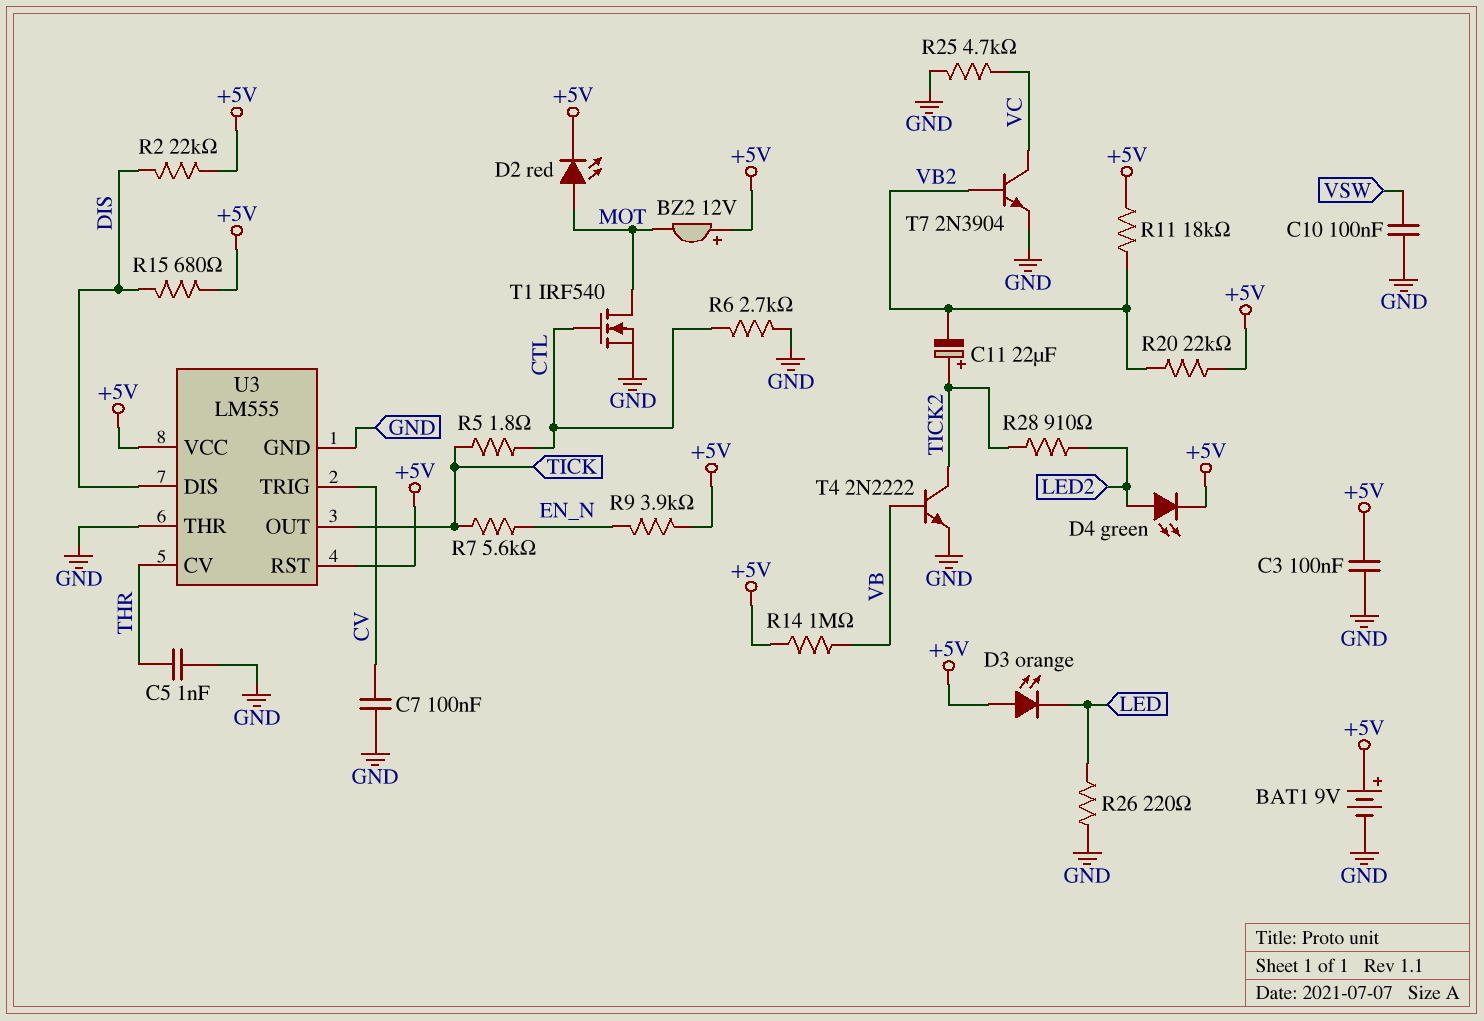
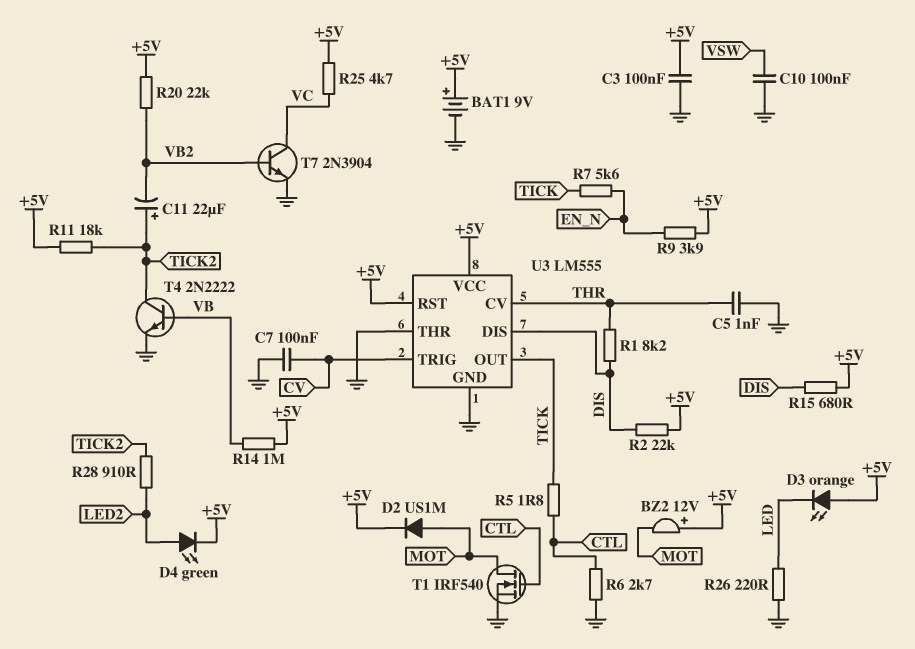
D2: LED red (A MOT, K +5V) -> diode US1M (A MOT, K +5V)
R1: none -> 8.2k (DIS, THR)
R11: 18k (+5V, VB2) -> 18k (+5V, TICK2)
R25: 4.7k (GND, VC) -> 4.7k (+5V, VC)

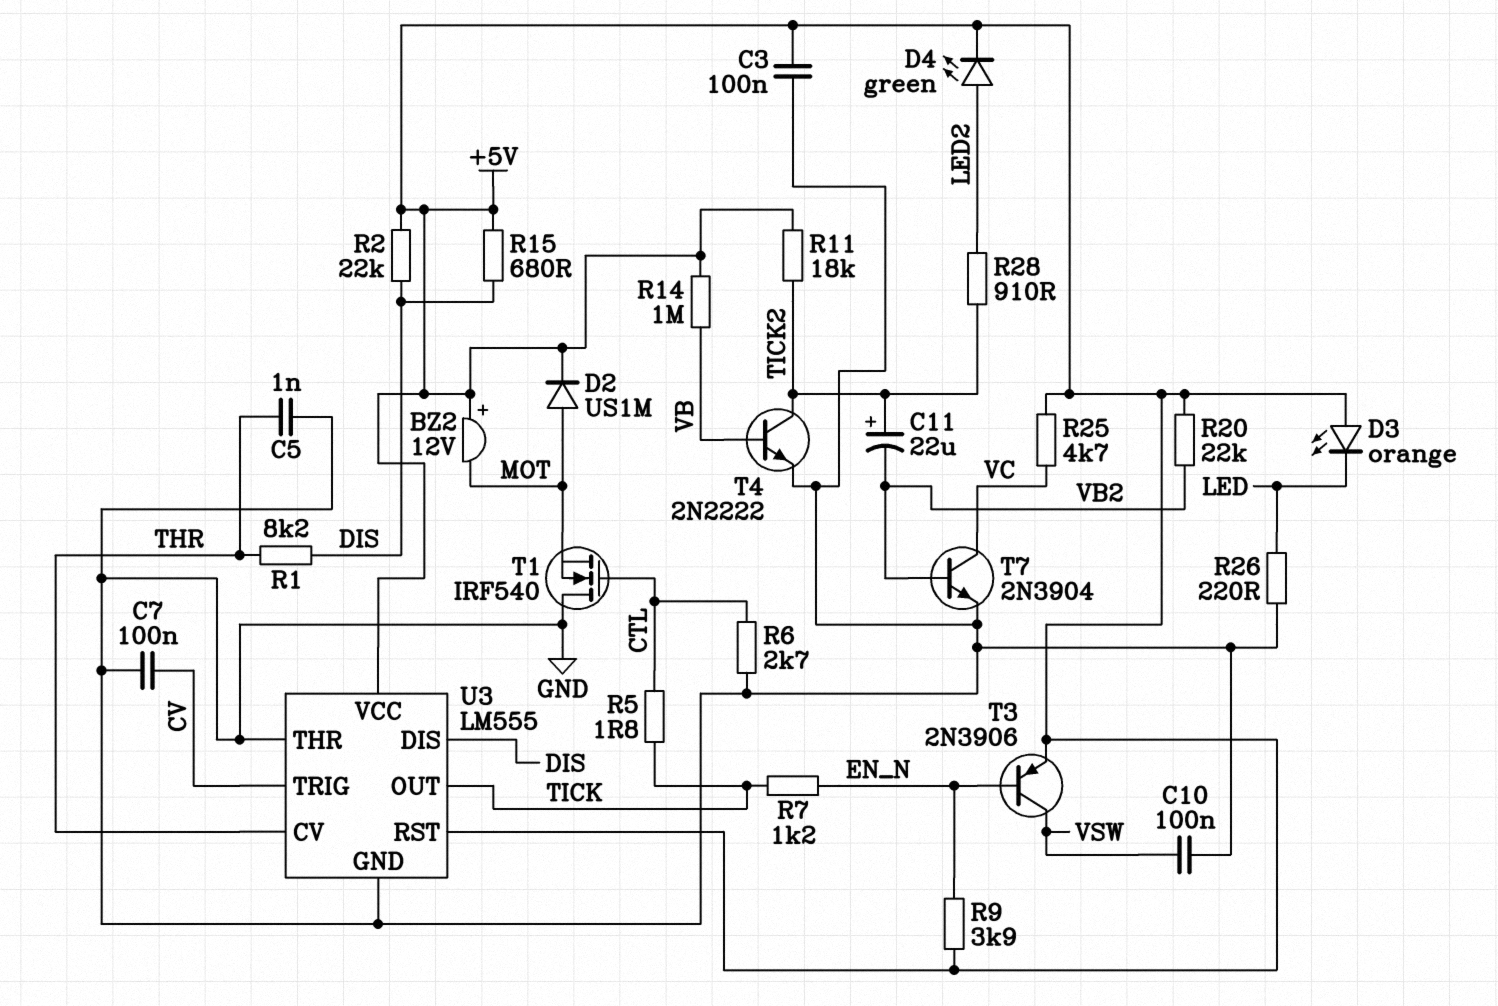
BAT1: 9V (plus +5V, minus GND) -> none
R7: 5.6k (EN_N, TICK) -> 1.2k (EN_N, TICK)
T1: NMOS IRF540 (G CTL, D MOT, S GND) -> NMOS IRF540 (G CTL, D GND, S MOT)
T3: none -> PNP 2N3906 (B EN_N, C VSW, E +5V)

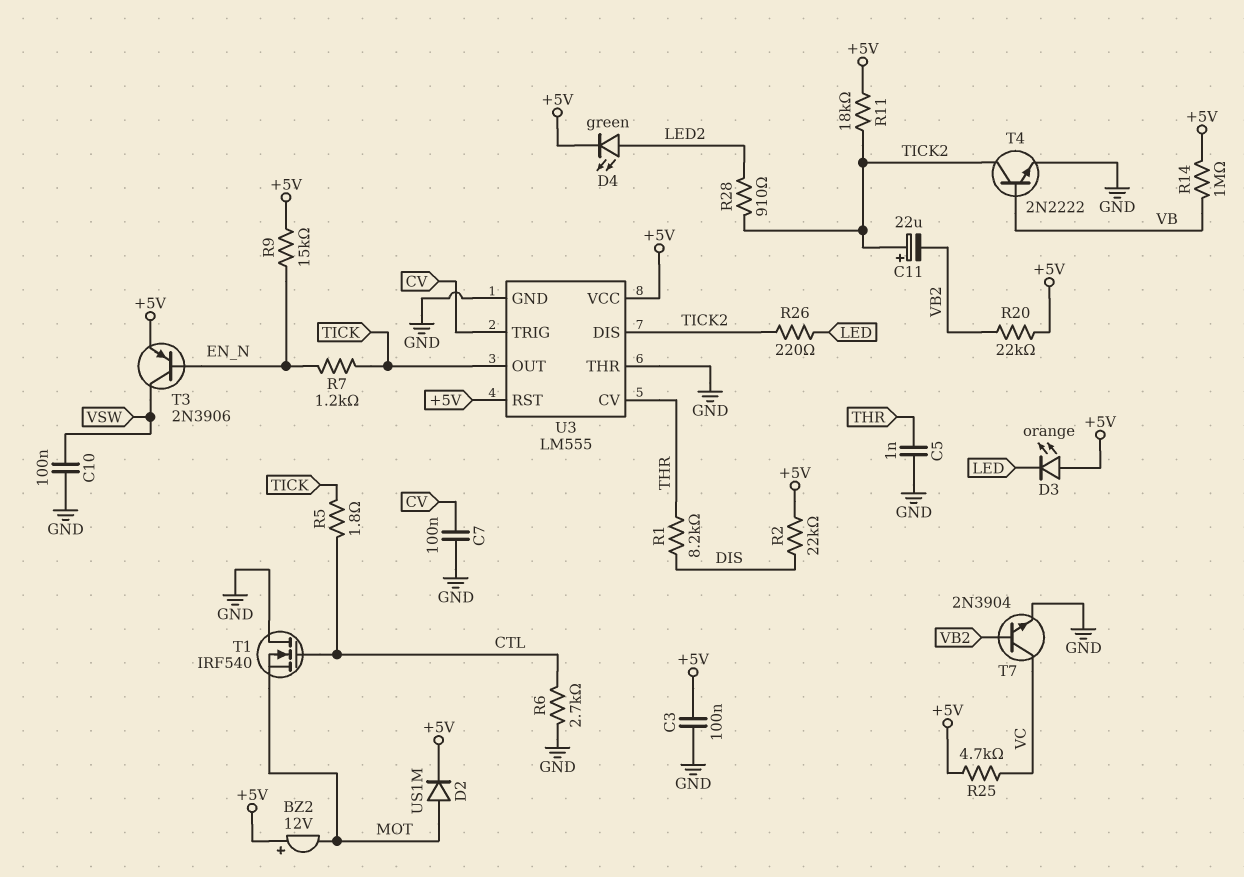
R9: 3.9k (+5V, EN_N) -> 15k (+5V, EN_N)
R15: 680 (+5V, DIS) -> none
R26: 220 (GND, LED) -> 220 (LED, TICK2)
U3 pin DIS: DIS -> TICK2

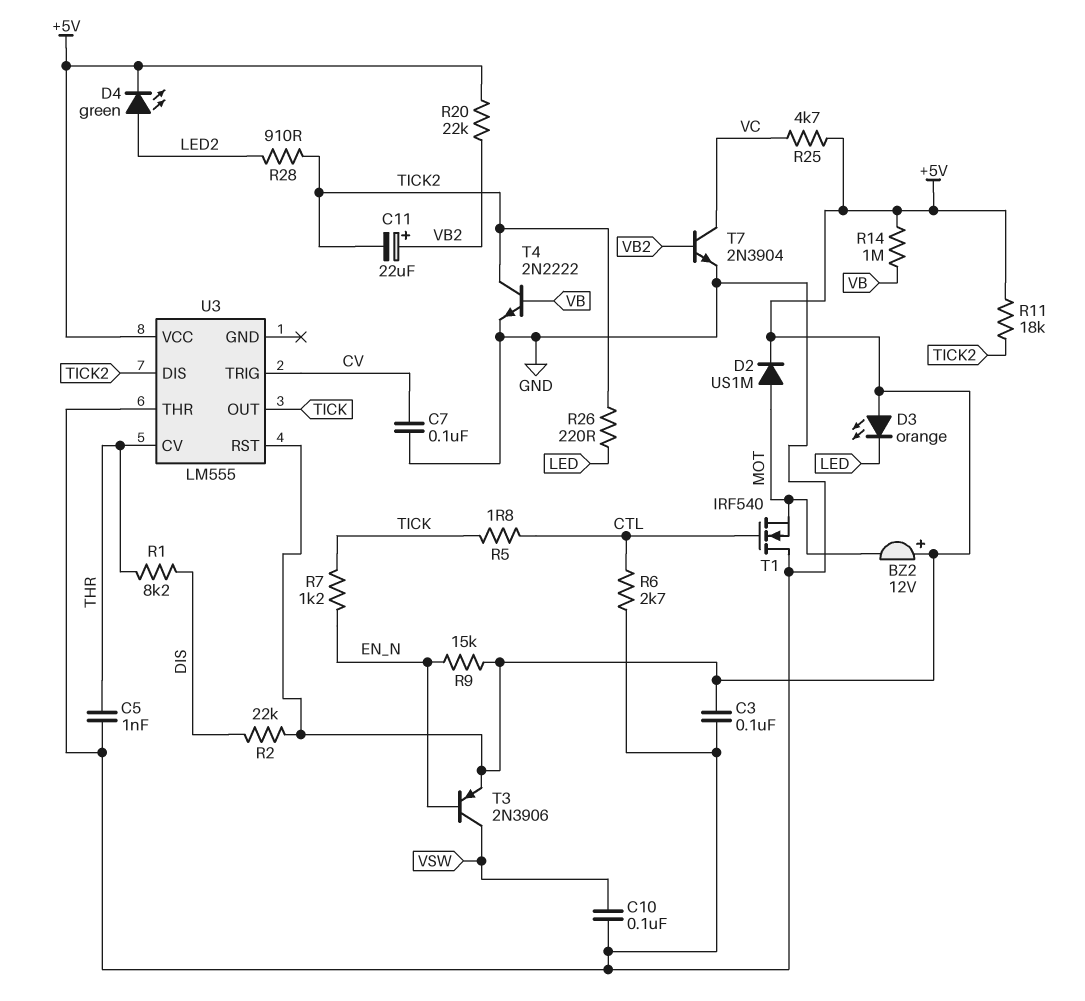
C11: 22uF (plus TICK2, minus VB2) -> 22uF (plus VB2, minus TICK2)
U3 pin GND: GND -> none

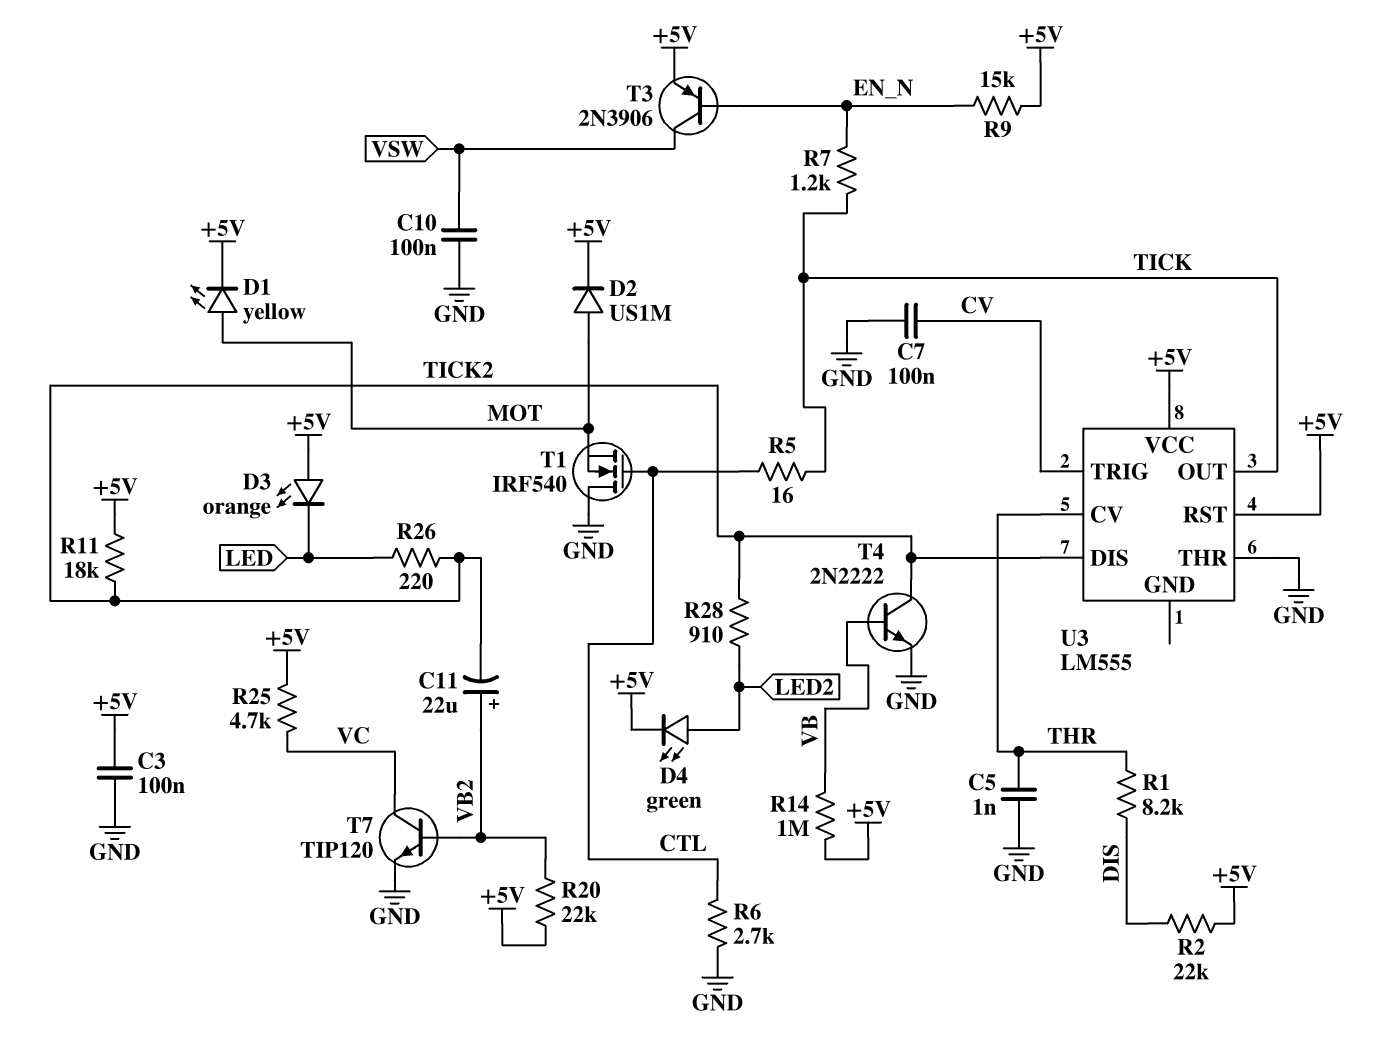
BZ2: buzzer 12V (plus +5V, minus MOT) -> none
D1: none -> LED yellow (A MOT, K +5V)
R5: 1.8 (CTL, TICK) -> 16 (CTL, TICK)
T7: NPN 2N3904 (B VB2, C VC, E GND) -> NPN TIP120 (B VB2, C VC, E GND)

